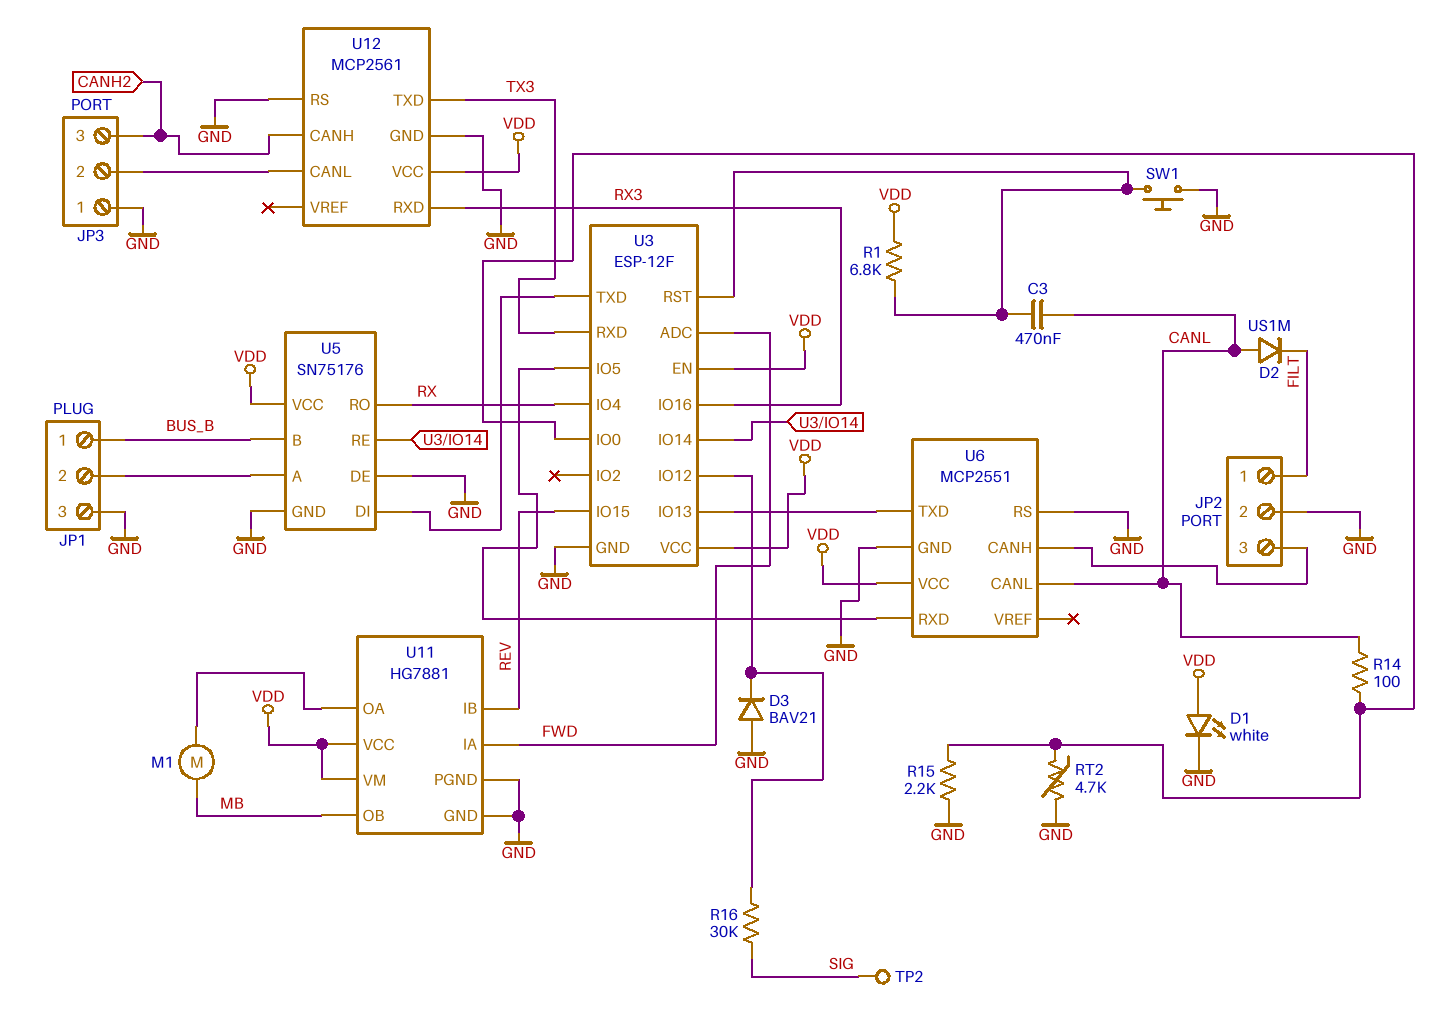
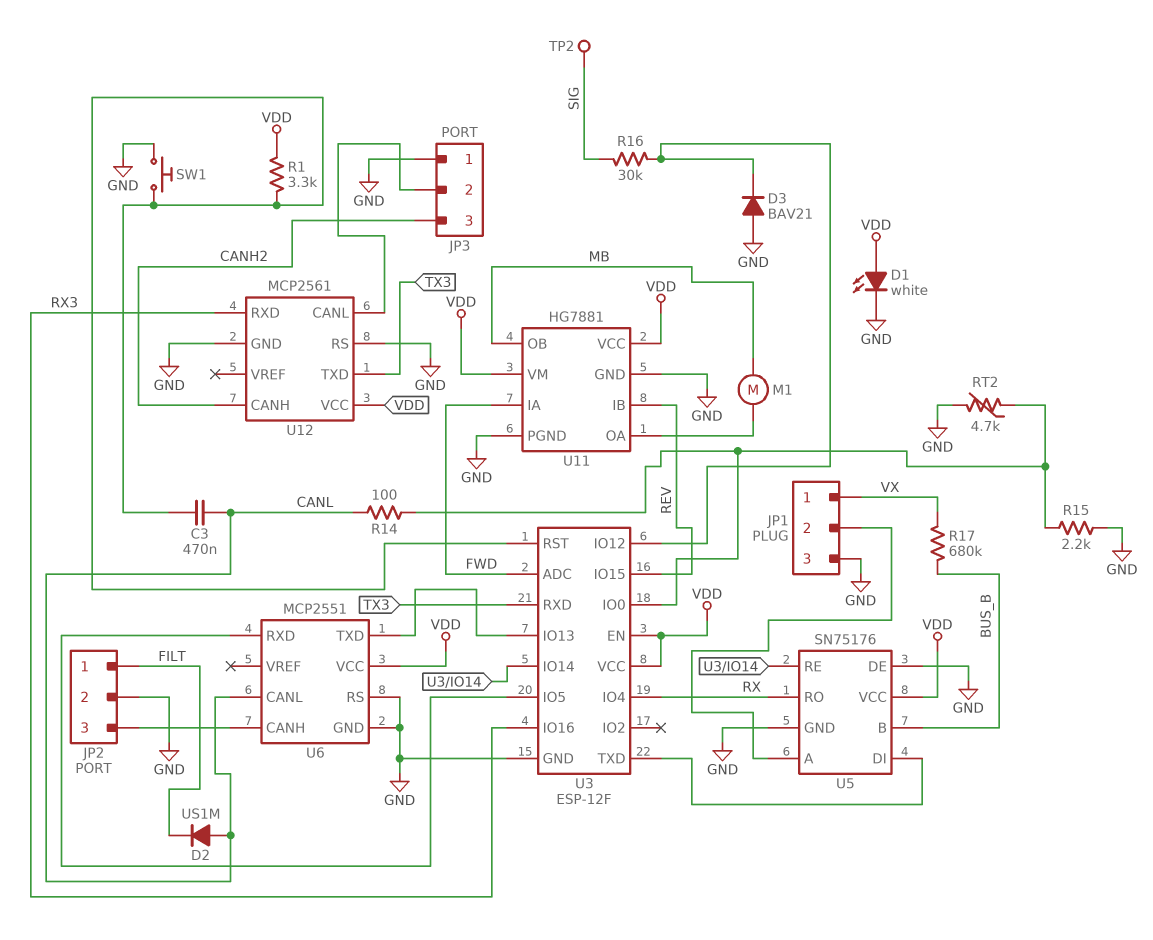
JP1 pin 1: BUS_B -> VX
R1: 6.8k (U3/RST, VDD) -> 3.3k (U3/RST, VDD)
R17: none -> 680k (BUS_B, VX)

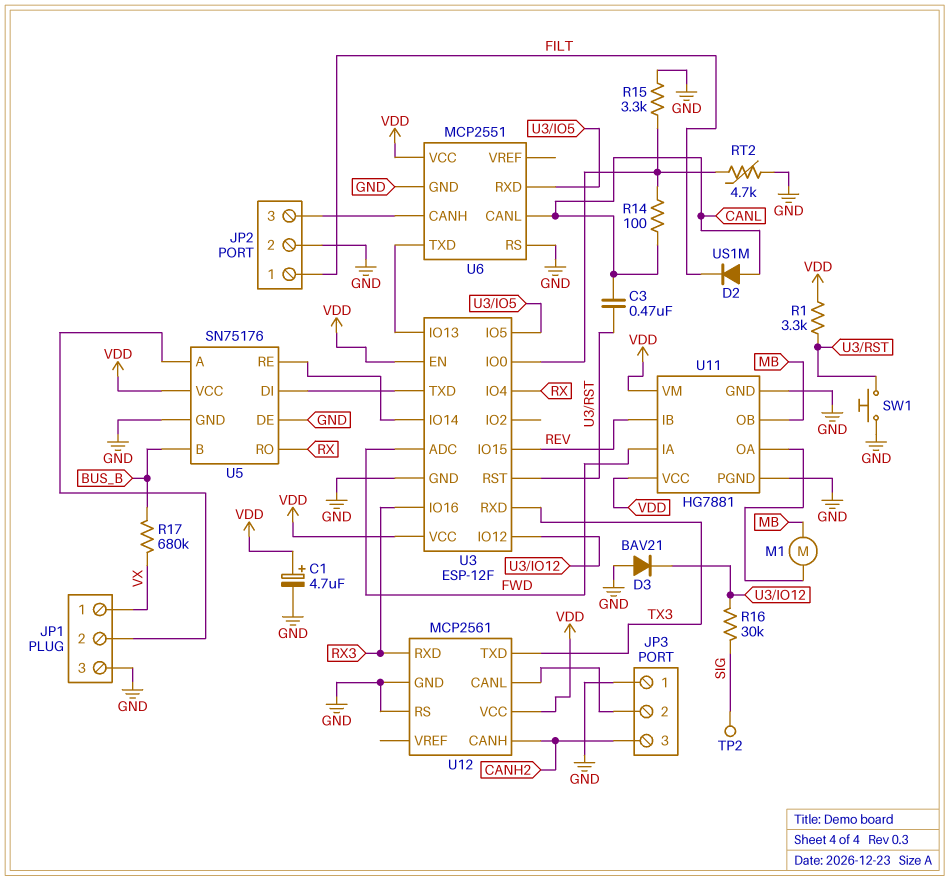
C1: none -> 4.7uF (plus VDD, minus GND)
D1: LED white (A VDD, K GND) -> none
R15: 2.2k (GND, U3/IO0) -> 3.3k (GND, U3/IO0)

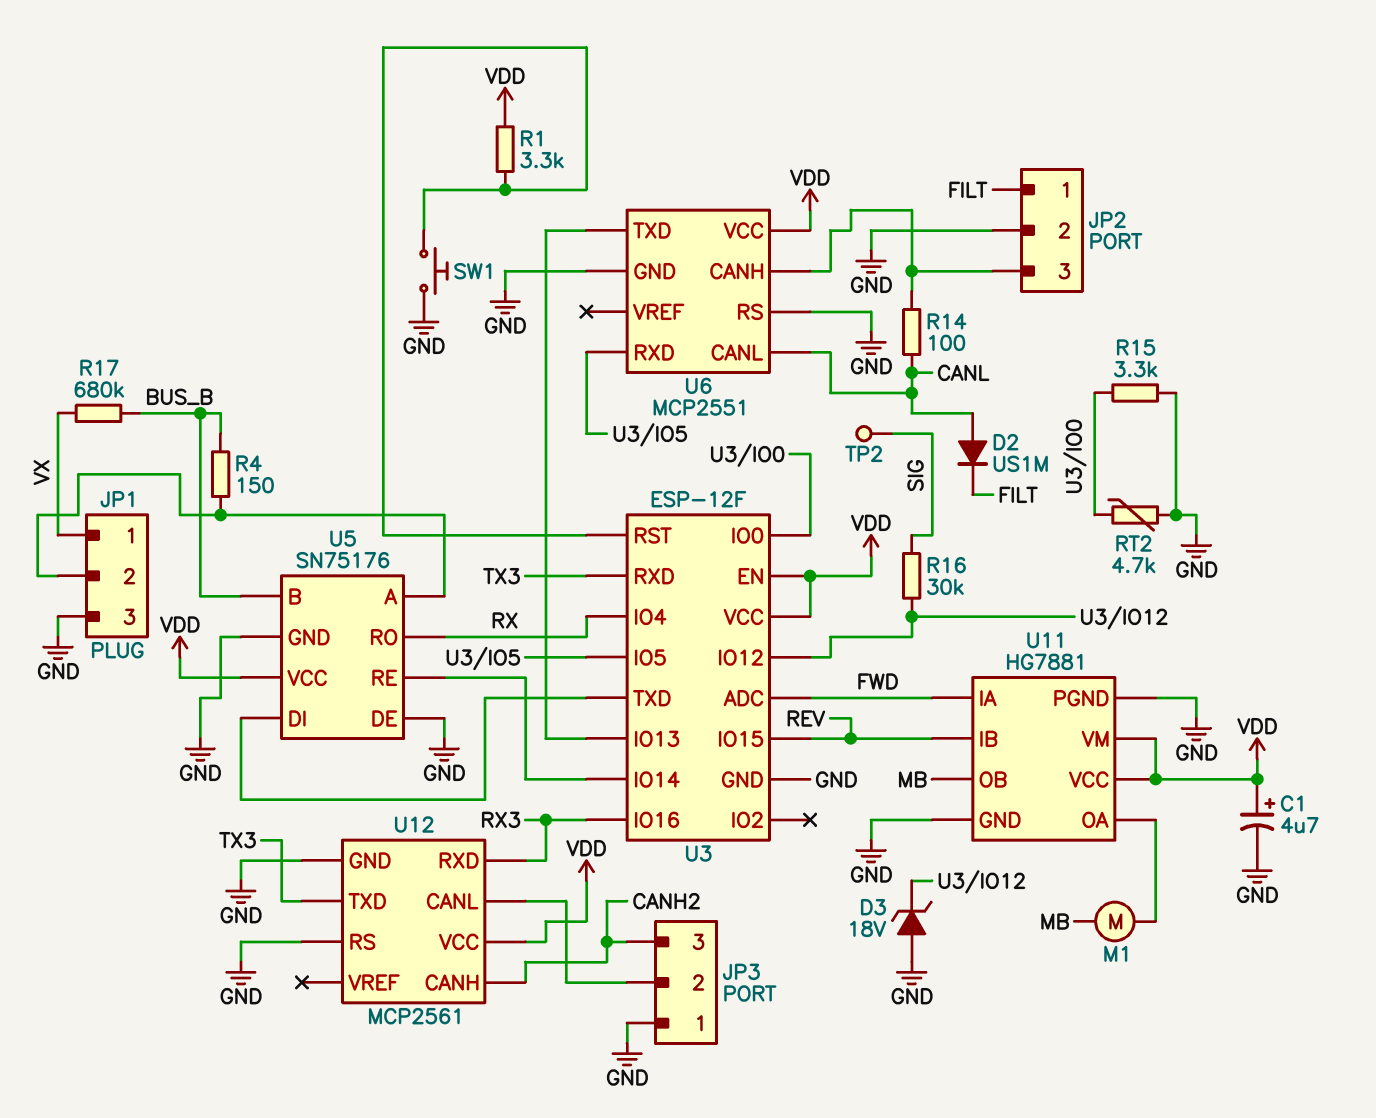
C3: 470nF (CANL, U3/RST) -> none
D3: diode BAV21 (A GND, K U3/IO12) -> zener 18V (A GND, K U3/IO12)
R4: none -> 150 (BUS_B, JP1/2)
R14: 100 (CANL, U3/IO0) -> 100 (CANL, JP2/3)

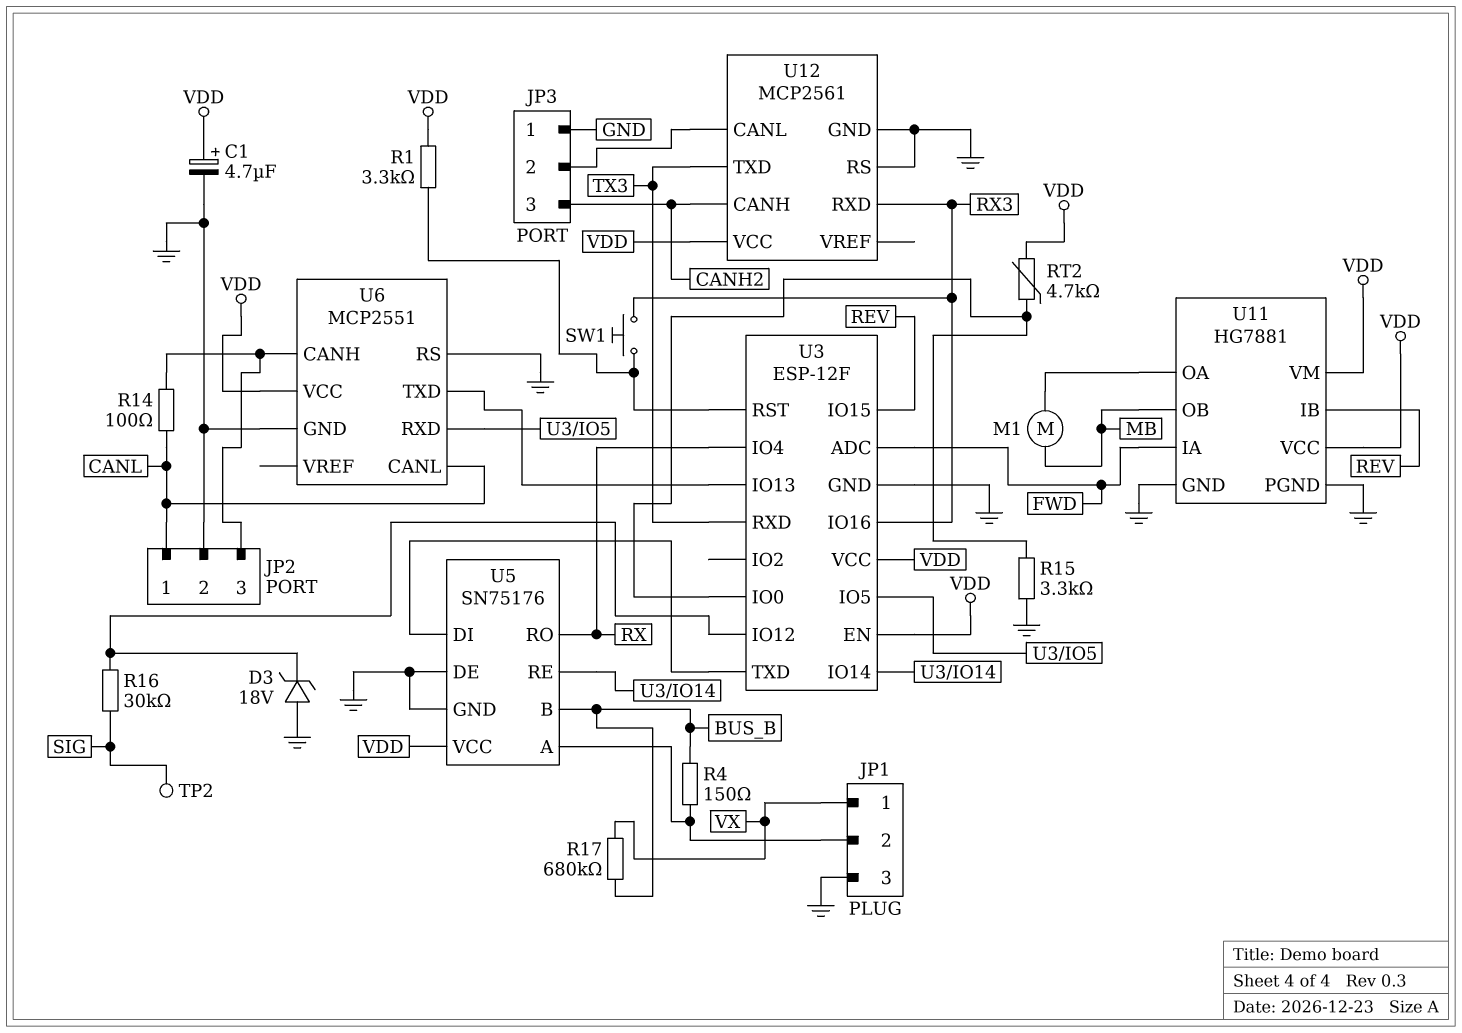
D2: diode US1M (A CANL, K FILT) -> none
JP2 pin 1: FILT -> CANL
RT2: 4.7k (GND, U3/IO0) -> 4.7k (U3/IO0, VDD)
SW1: button (GND, U3/RST) -> button (RX3, U3/RST)

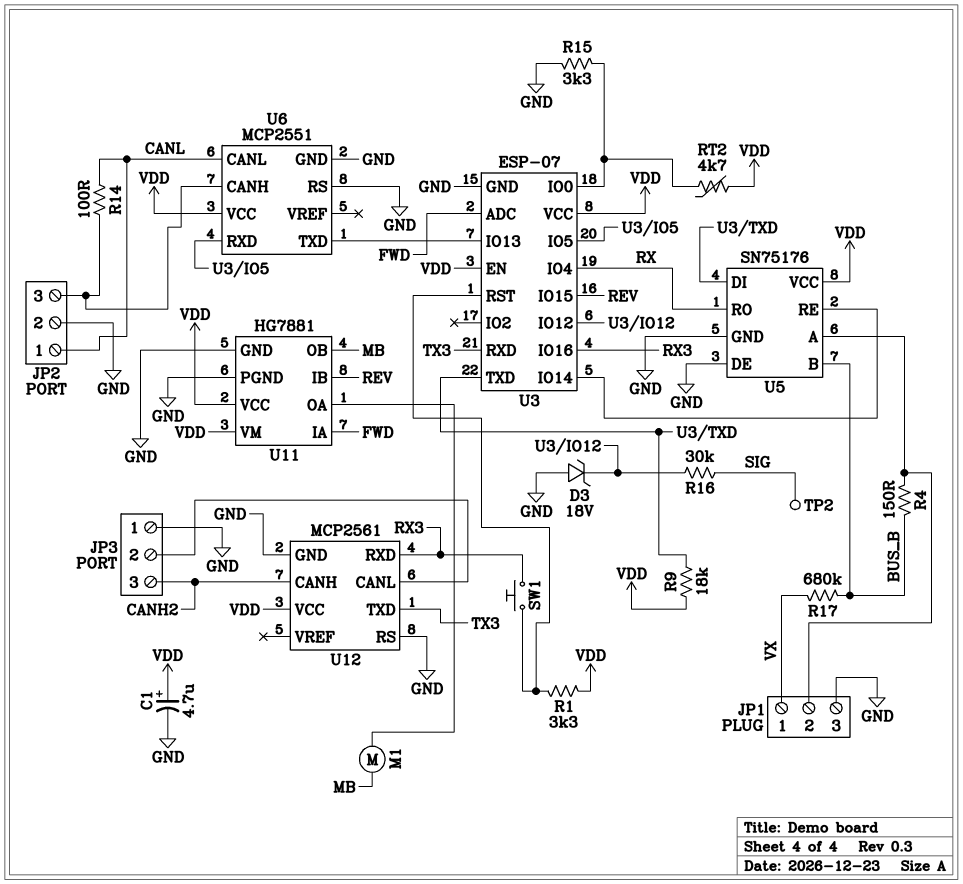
R9: none -> 18k (U3/TXD, VDD)
U3: ESP-12F -> ESP-07

